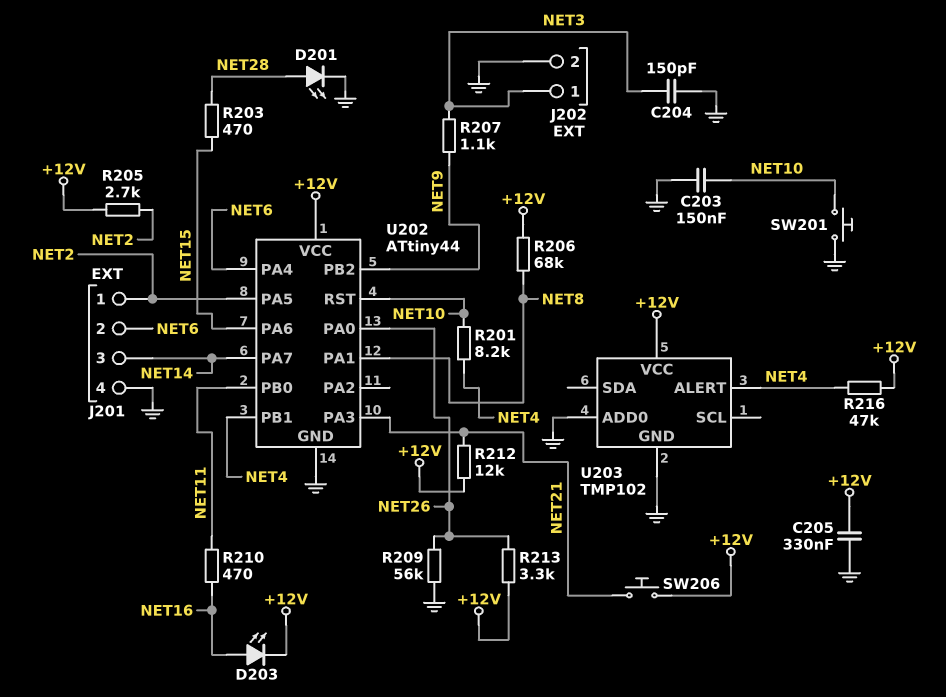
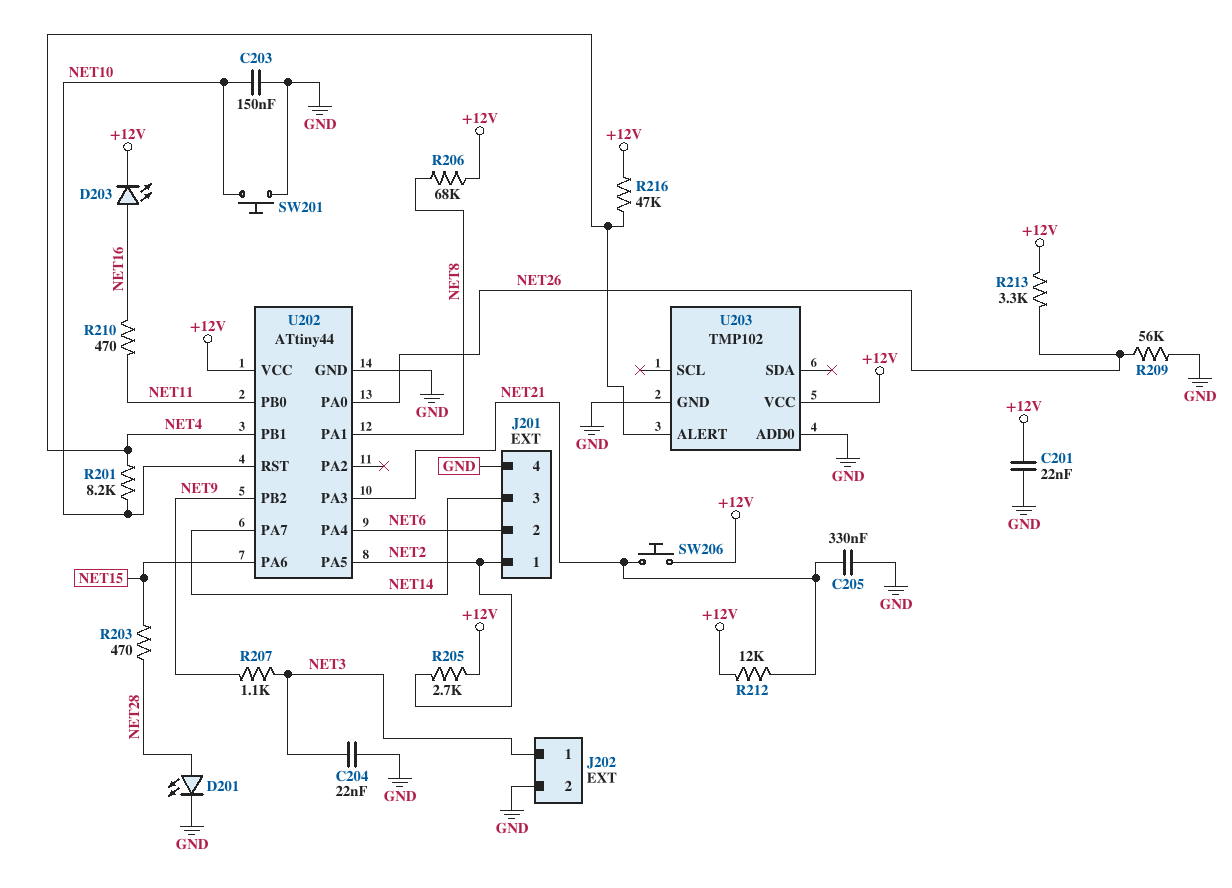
C201: none -> 22nF (+12V, GND)
C204: 150pF (GND, NET3) -> 22nF (GND, NET3)
C205: 330nF (+12V, GND) -> 330nF (GND, NET21)

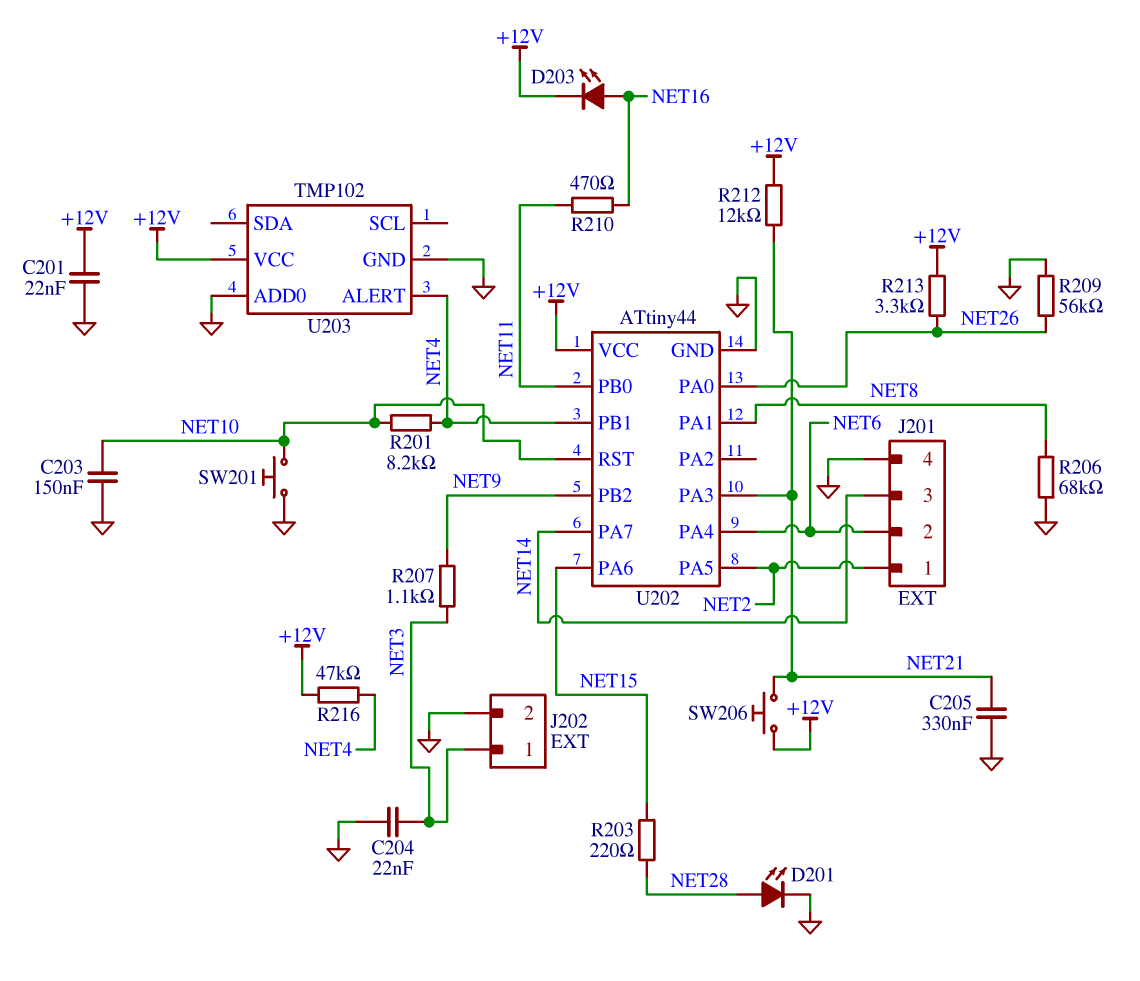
R203: 470 (NET15, NET28) -> 220 (NET15, NET28)
R205: 2.7k (+12V, NET2) -> none
R206: 68k (+12V, NET8) -> 68k (GND, NET8)

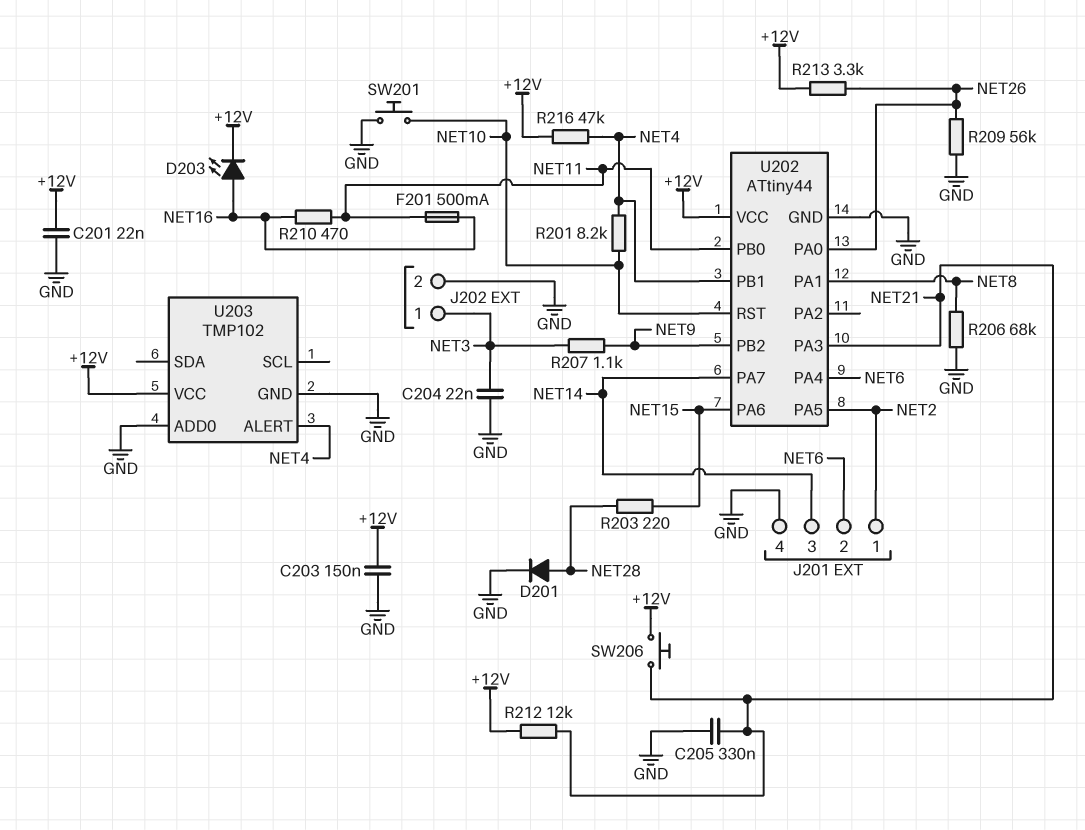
C203: 150nF (GND, NET10) -> 150nF (+12V, GND)
D201: LED (A NET28, K GND) -> diode (A NET28, K GND)
F201: none -> 500mA (NET11, NET16)

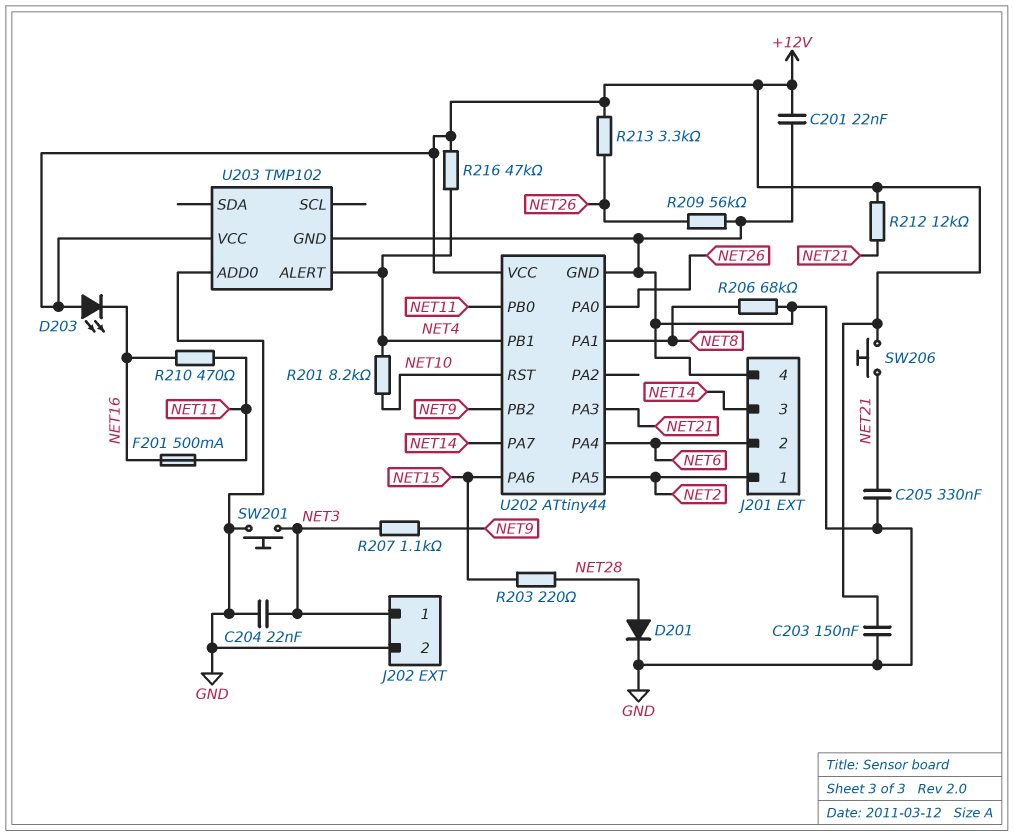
D203: LED (A NET16, K +12V) -> LED (A +12V, K NET16)
SW201: button (GND, NET10) -> button (GND, NET3)

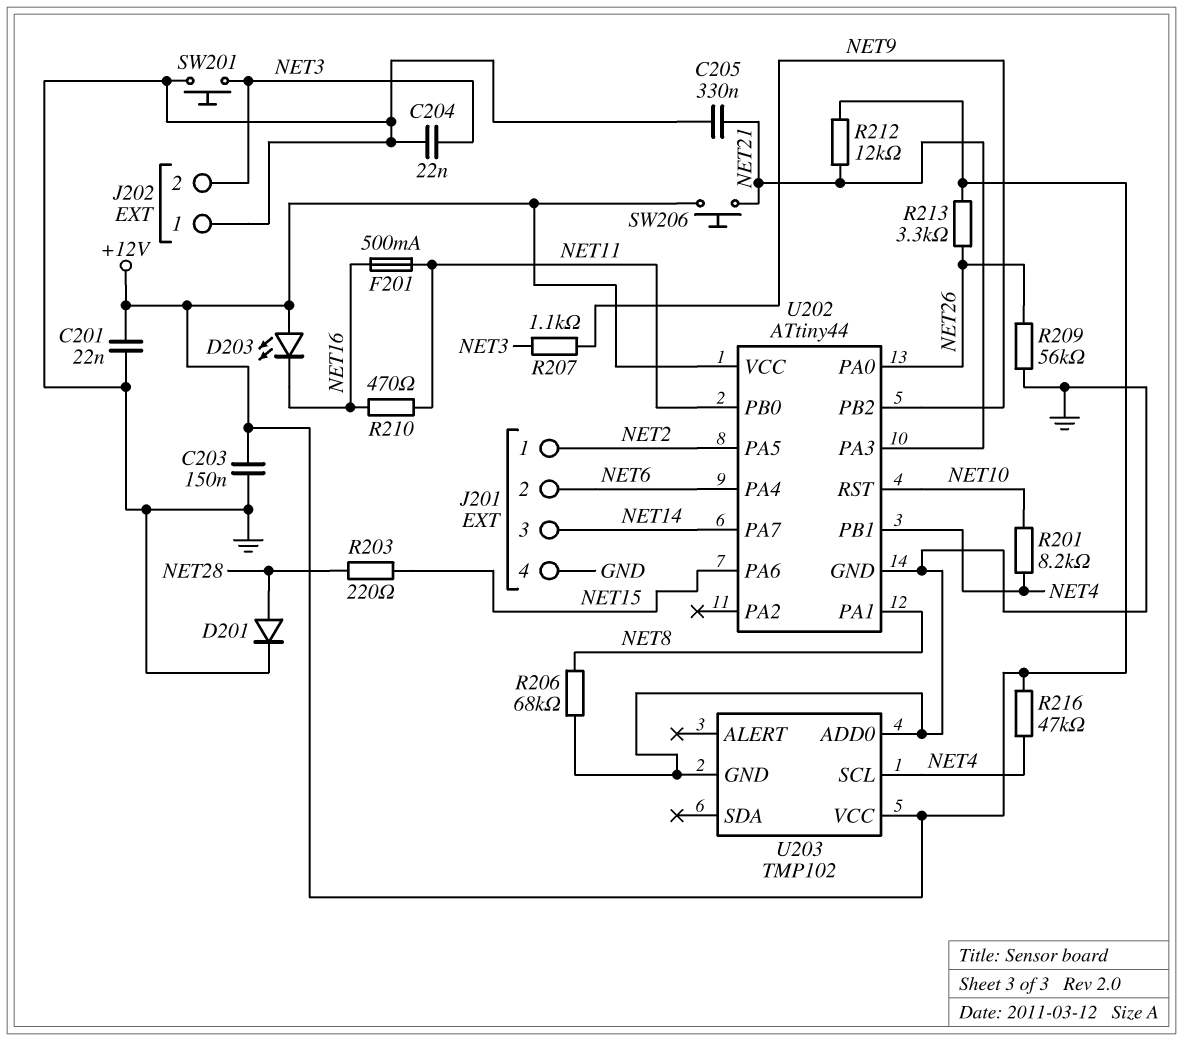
J202 pin 1: NET3 -> GND
J202 pin 2: GND -> NET3
U203 pin ALERT: NET4 -> none
U203 pin SCL: none -> NET4

